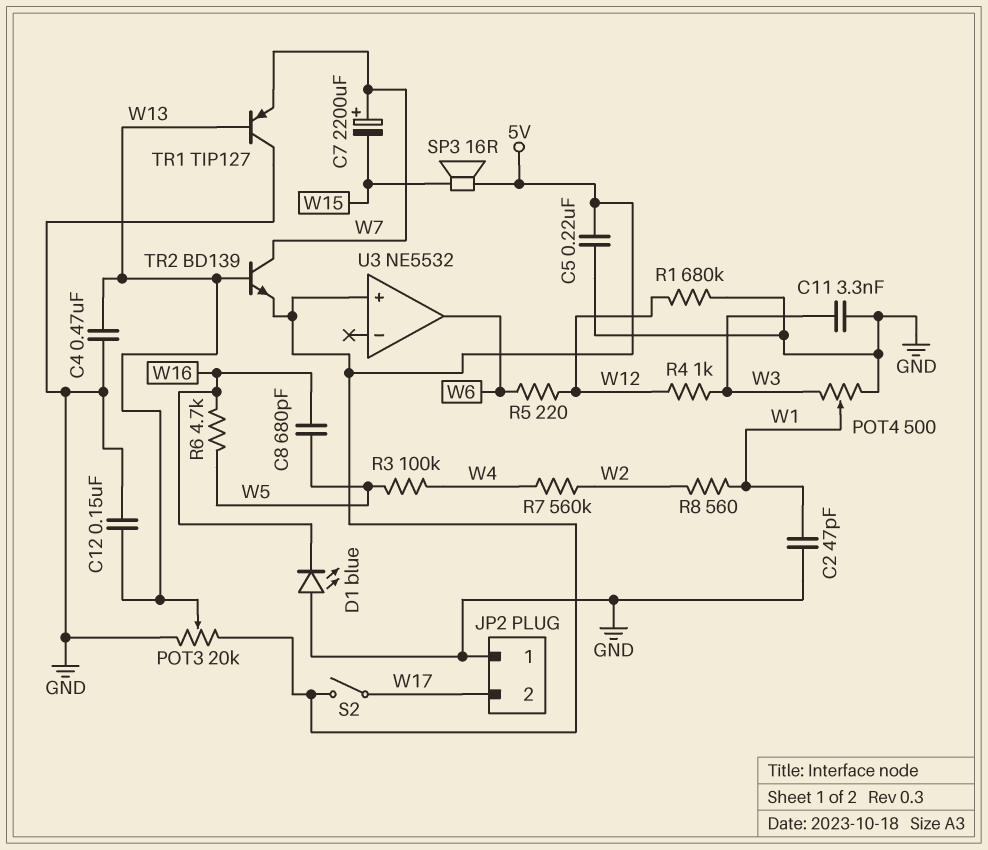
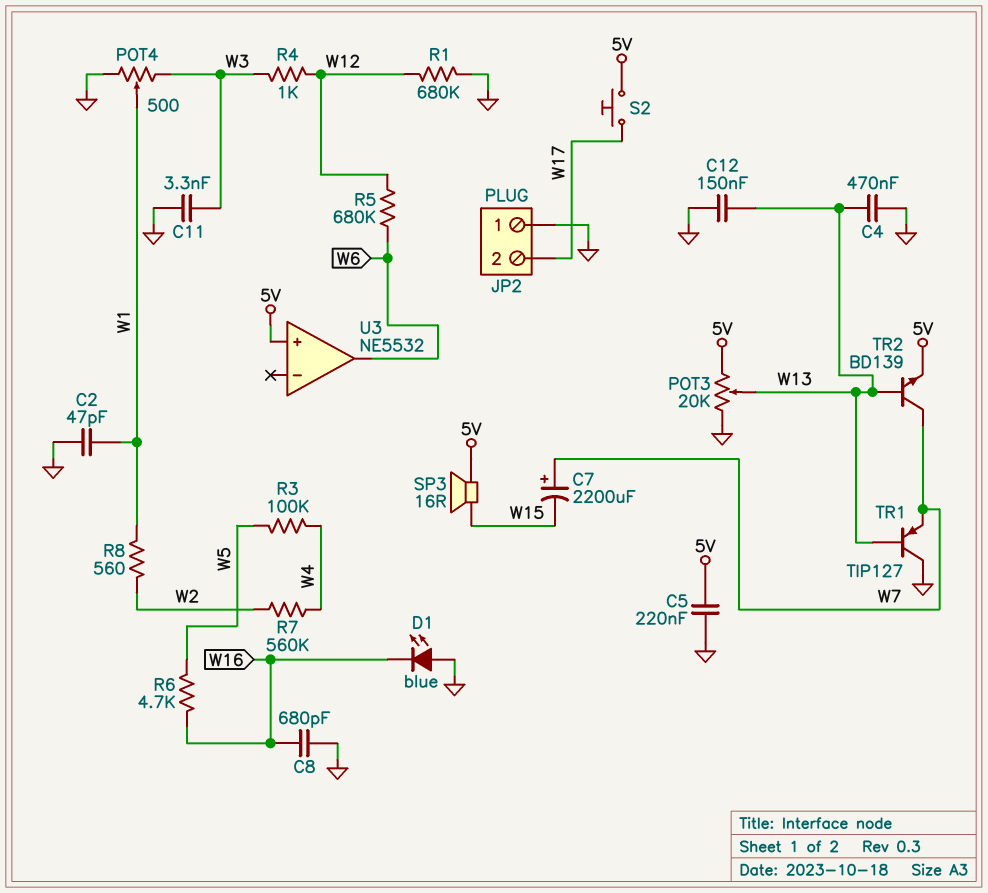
C8: 680pF (W5, W16) -> 680pF (GND, W16)
R5: 220 (W6, W12) -> 680k (W6, W12)
S2: switch (5V, W17) -> button (5V, W17)

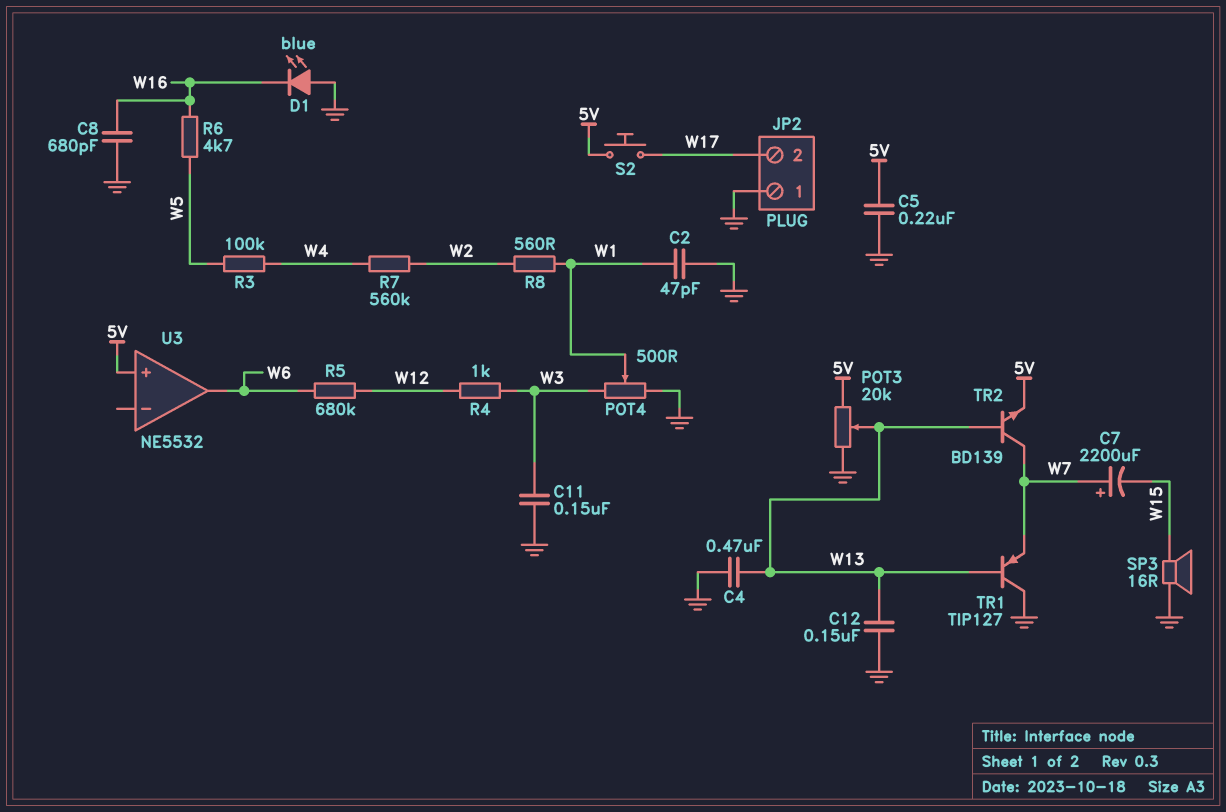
C11: 3.3nF (GND, W3) -> 150nF (GND, W3)
R1: 680k (GND, W12) -> none
SP3: speaker 16R (5V, W15) -> speaker 16R (GND, W15)

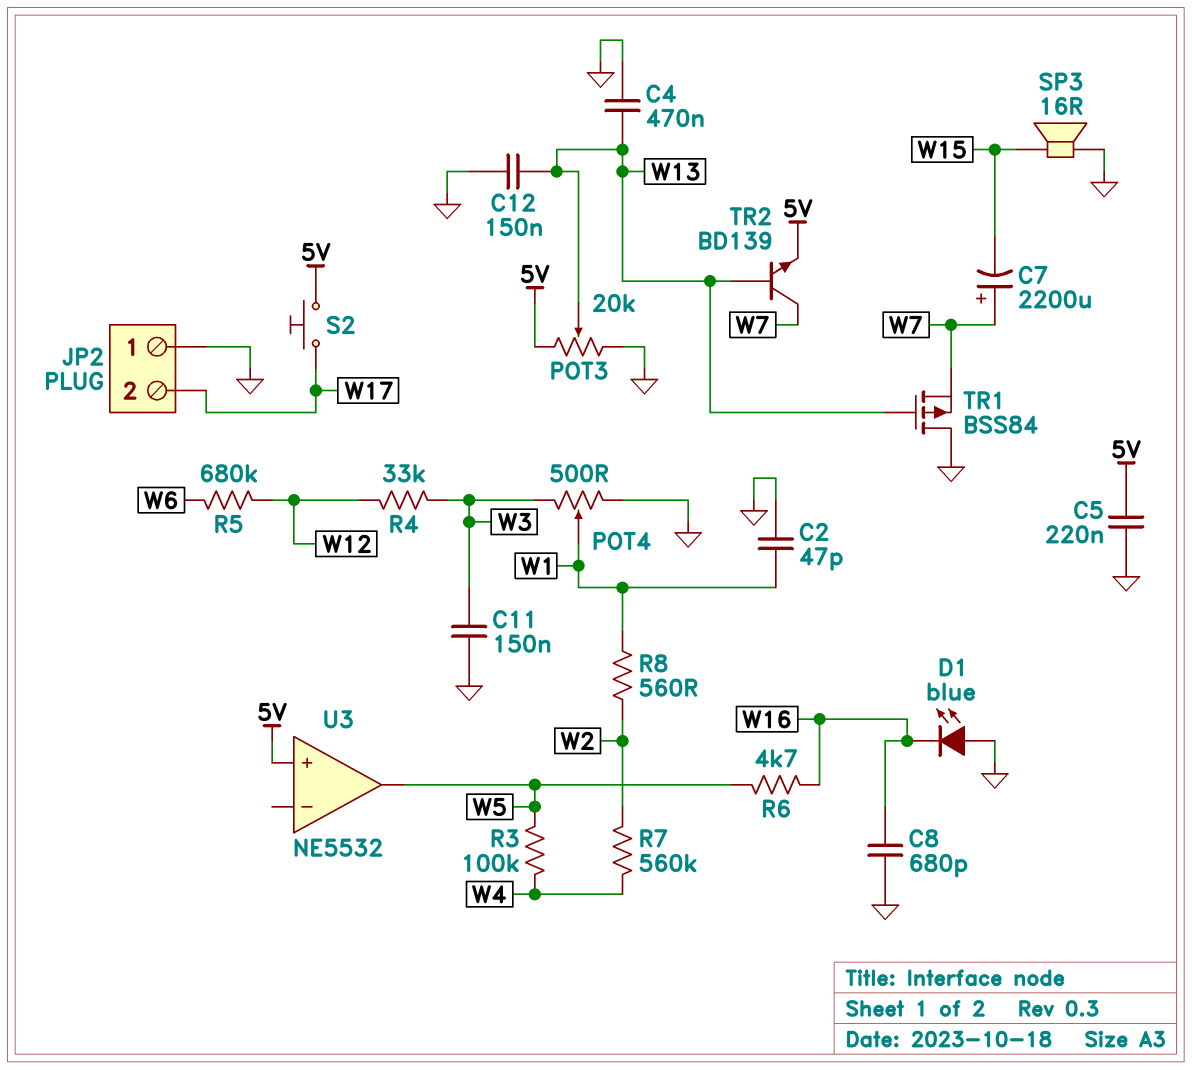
R4: 1k (W3, W12) -> 33k (W3, W12)
TR1: PNP TIP127 (B W13, C GND, E W7) -> PMOS BSS84 (G W13, D GND, S W7)
U3 pin out: W6 -> W5

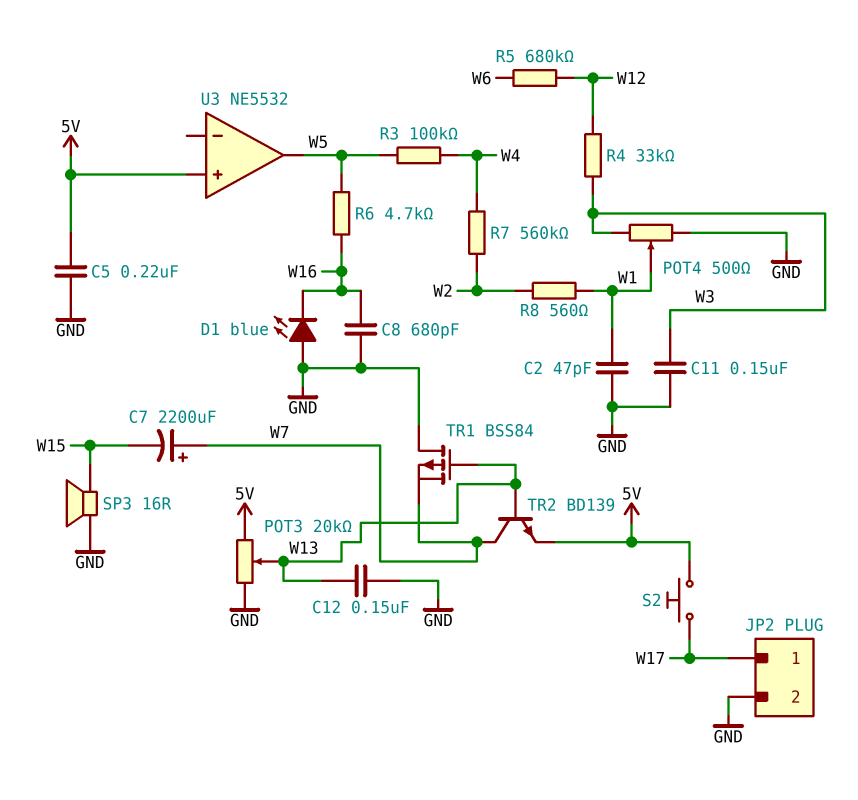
C4: 470nF (GND, W13) -> none
JP2 pin 1: GND -> W17
JP2 pin 2: W17 -> GND

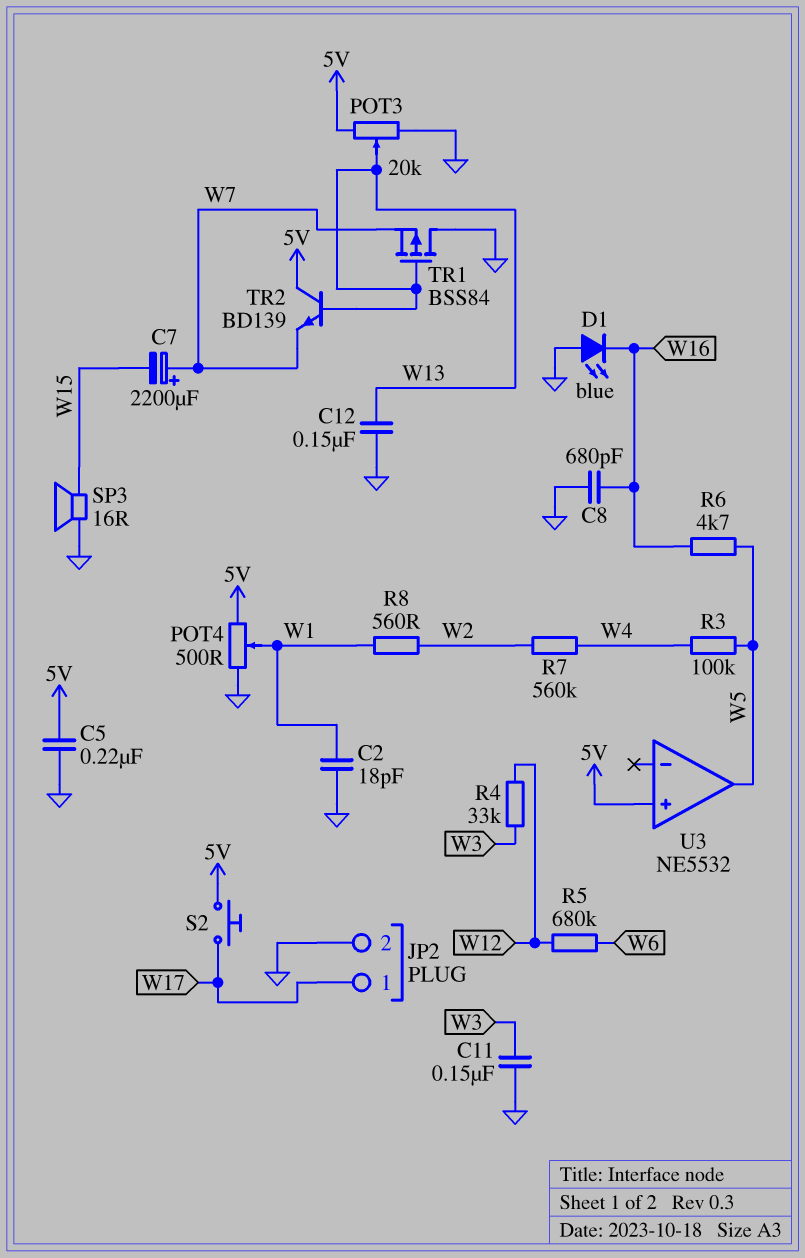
C2: 47pF (GND, W1) -> 18pF (GND, W1)
POT4: 500 (GND, W3, wiper W1) -> 500 (5V, GND, wiper W1)
TR2: NPN BD139 (B W13, C W7, E 5V) -> NPN BD139 (B W13, C 5V, E W7)

